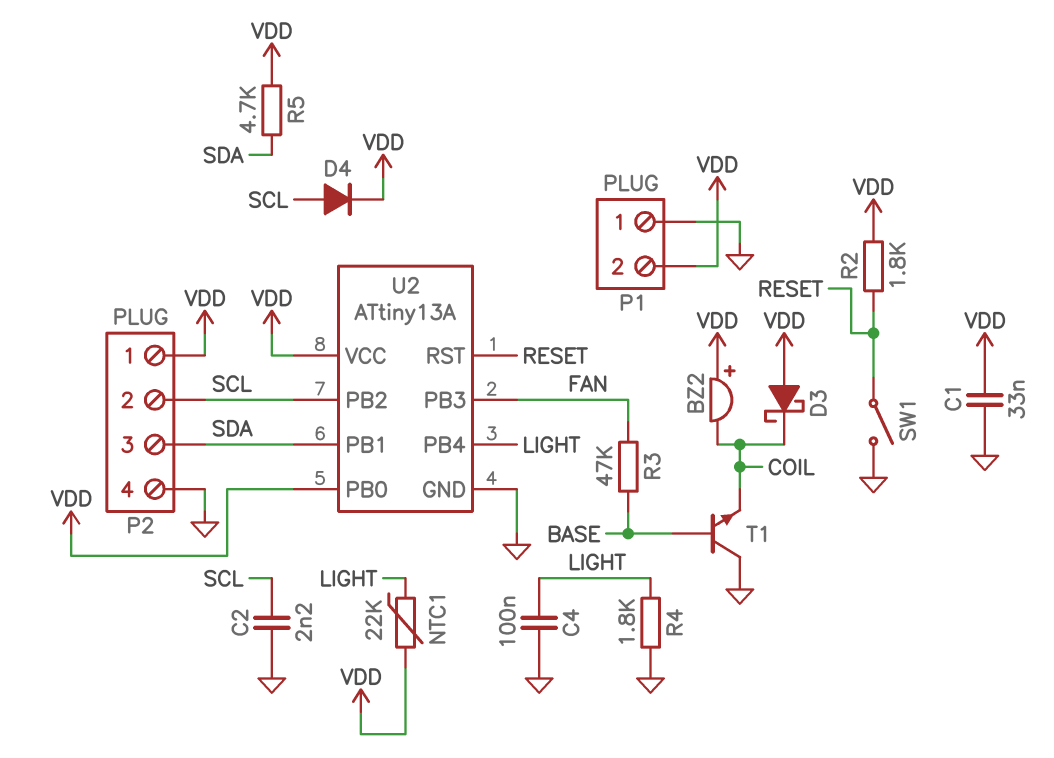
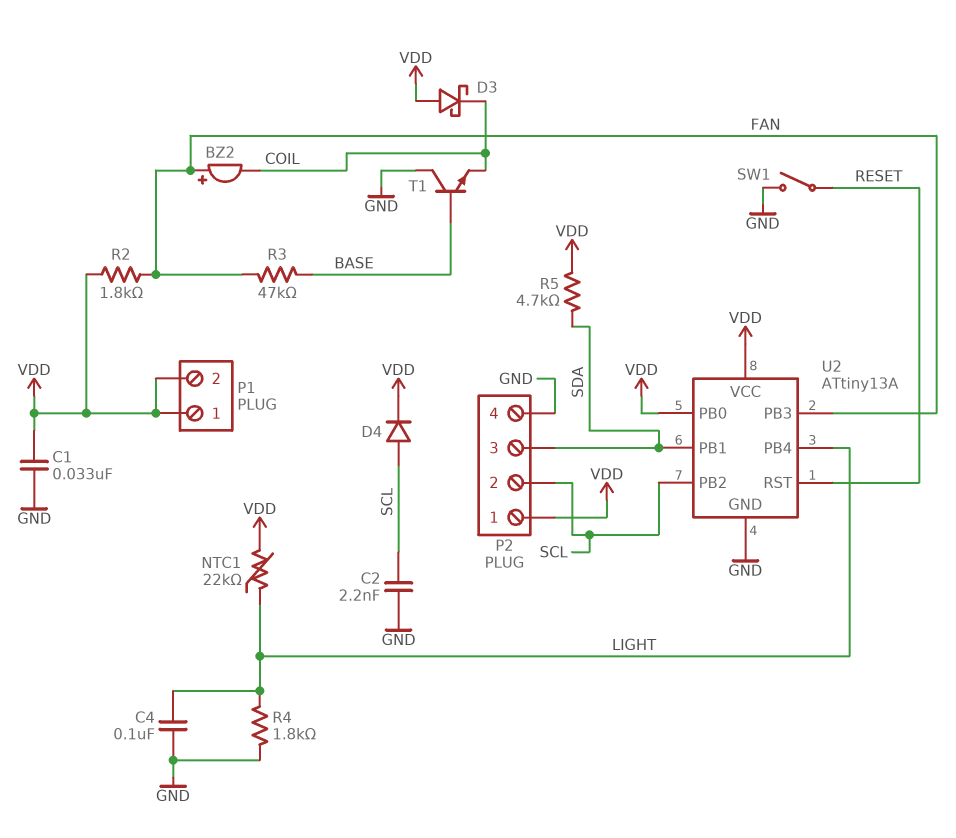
BZ2: buzzer (plus VDD, minus COIL) -> buzzer (plus FAN, minus COIL)
P1 pin 1: GND -> VDD
R2: 1.8k (RESET, VDD) -> 1.8k (FAN, VDD)

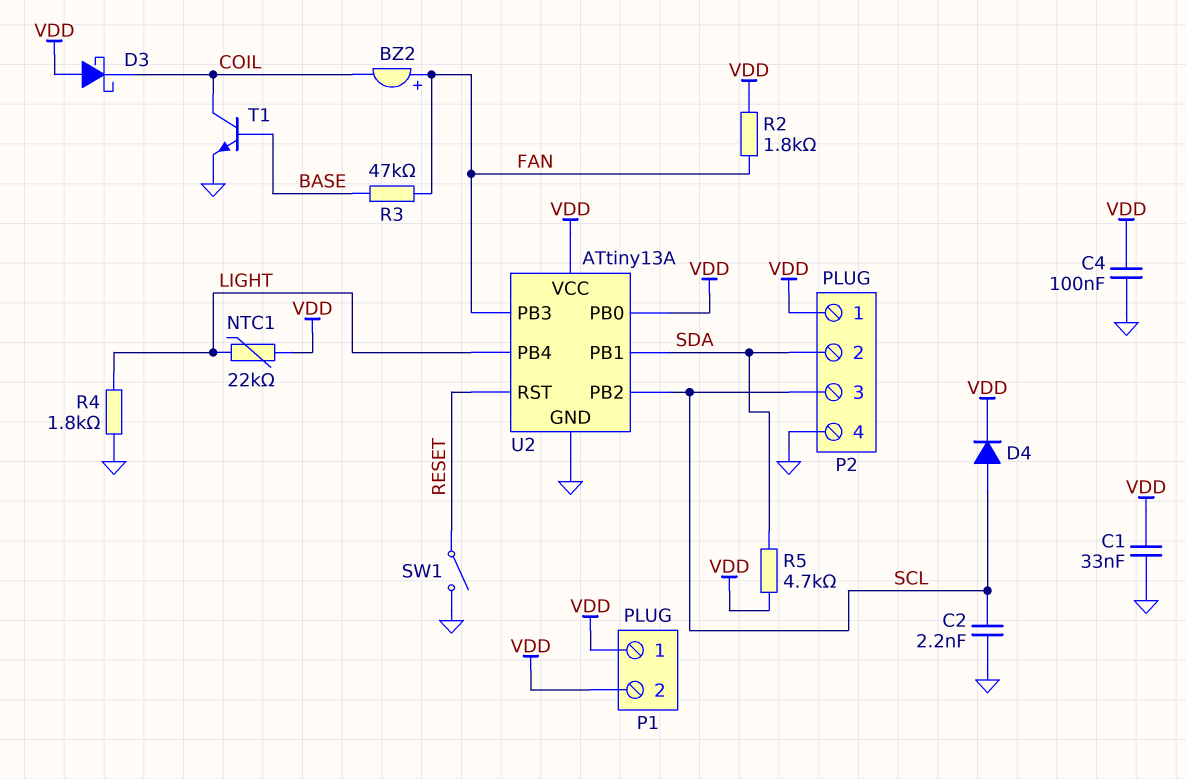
C4: 100nF (GND, LIGHT) -> 100nF (GND, VDD)
P2 pin 2: SCL -> SDA
P2 pin 3: SDA -> SCL
T1: NPN (B BASE, C GND, E COIL) -> NPN (B BASE, C COIL, E GND)

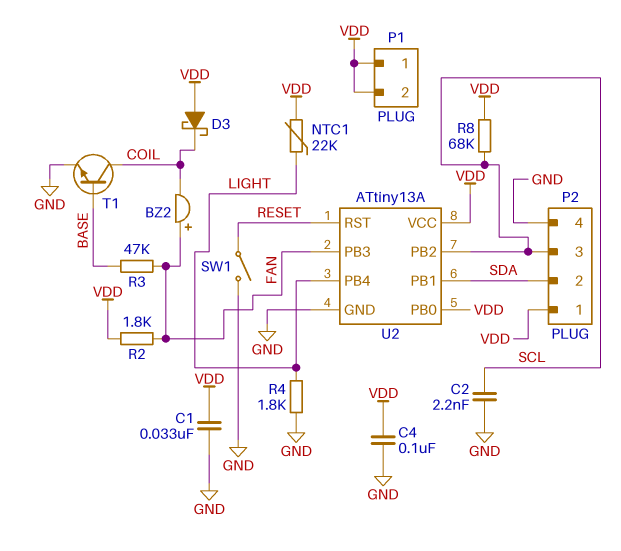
D4: diode (A SCL, K VDD) -> none
R5: 4.7k (SDA, VDD) -> none
R8: none -> 68k (SCL, VDD)

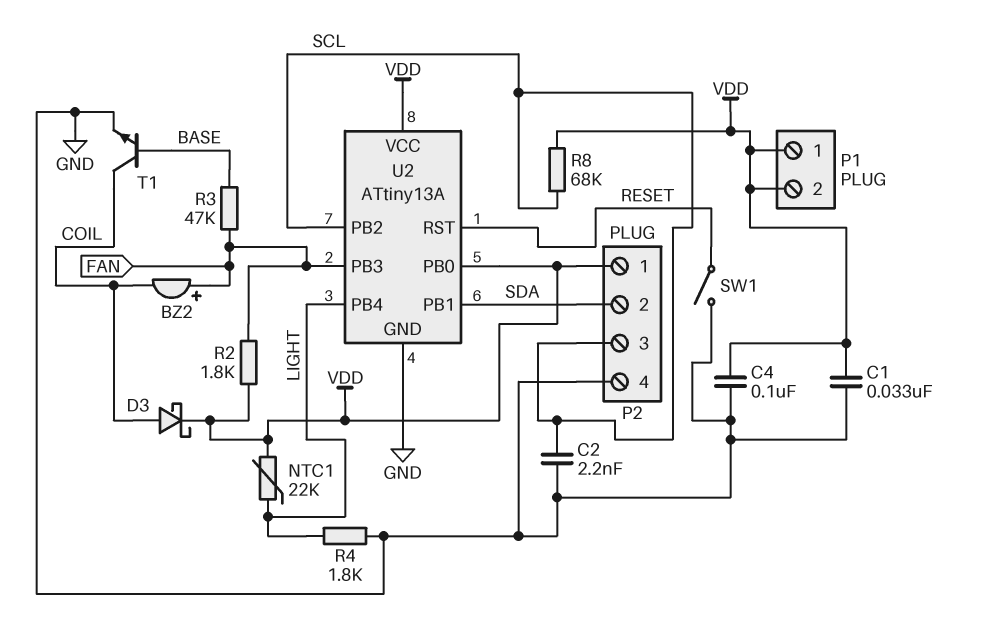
D3: schottky (A VDD, K COIL) -> schottky (A COIL, K VDD)

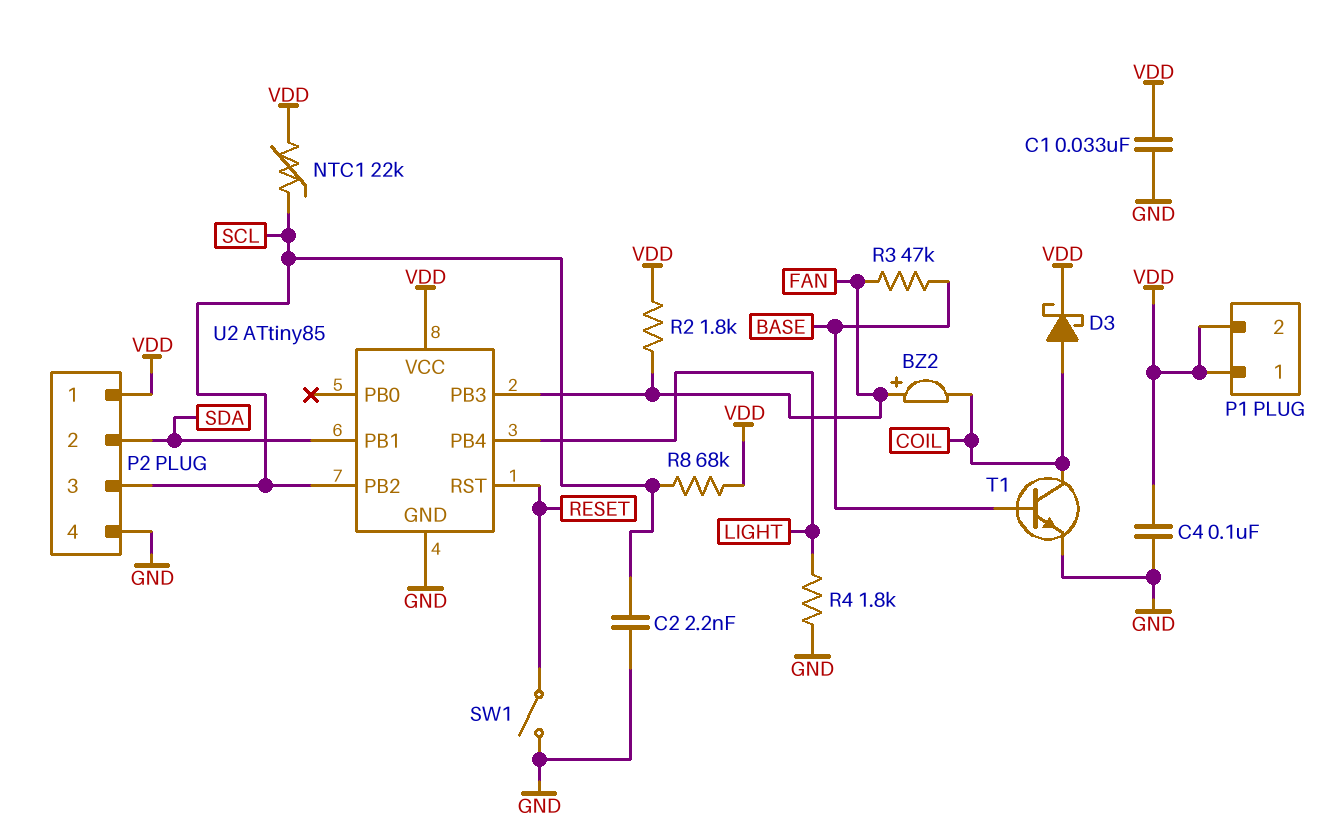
NTC1: 22k (LIGHT, VDD) -> 22k (SCL, VDD)
U2: ATtiny13A -> ATtiny85
U2 pin PB0: VDD -> none

